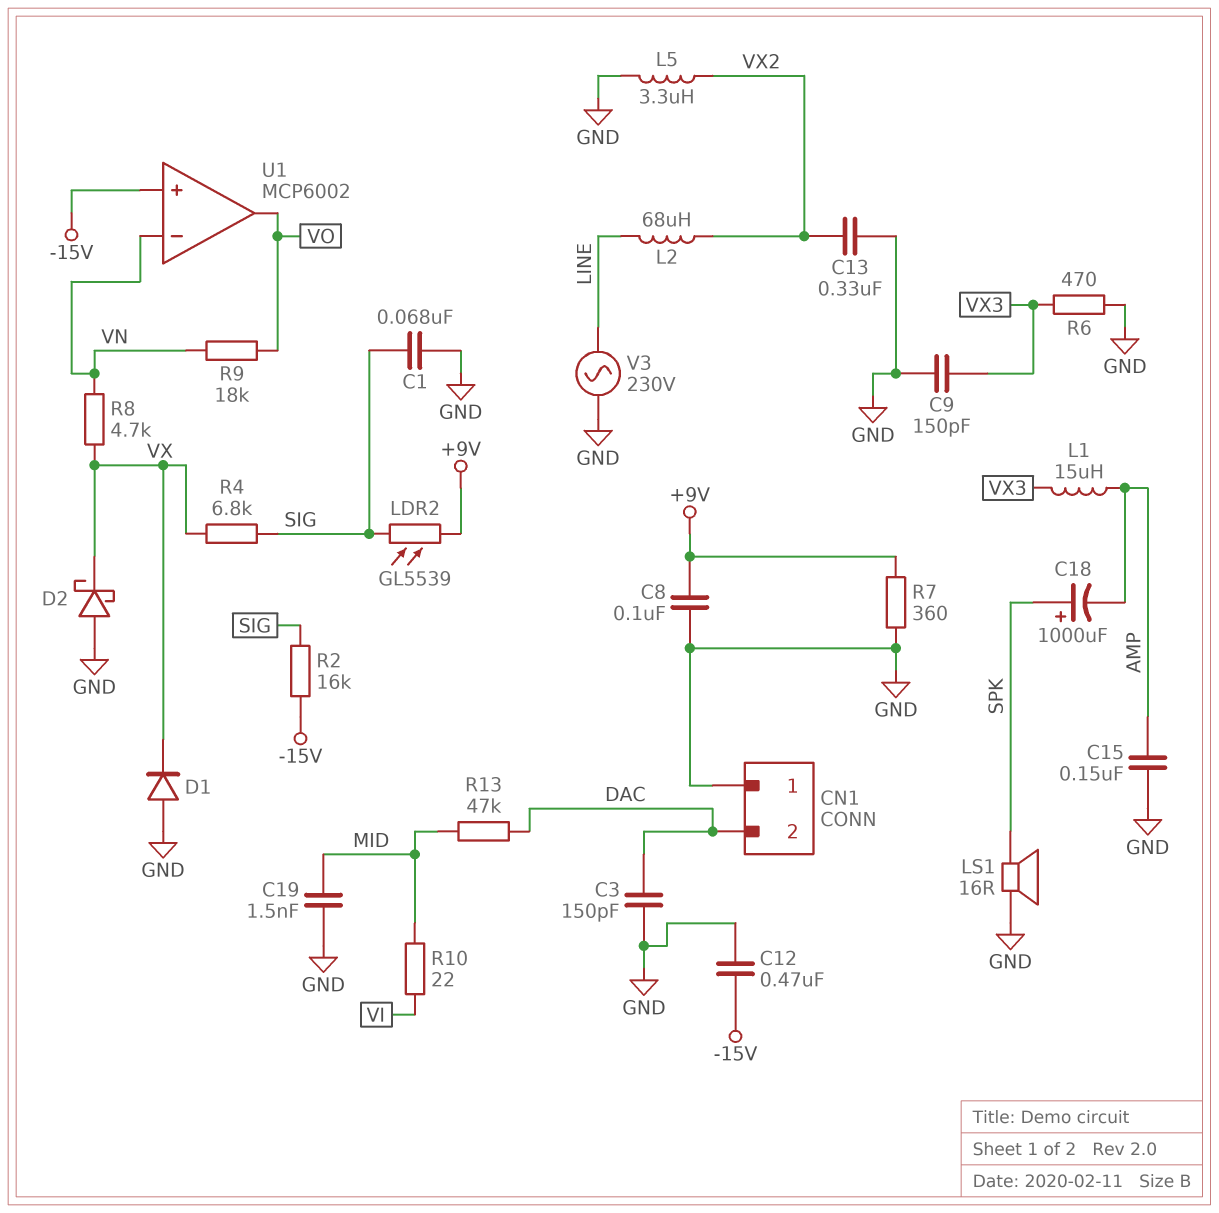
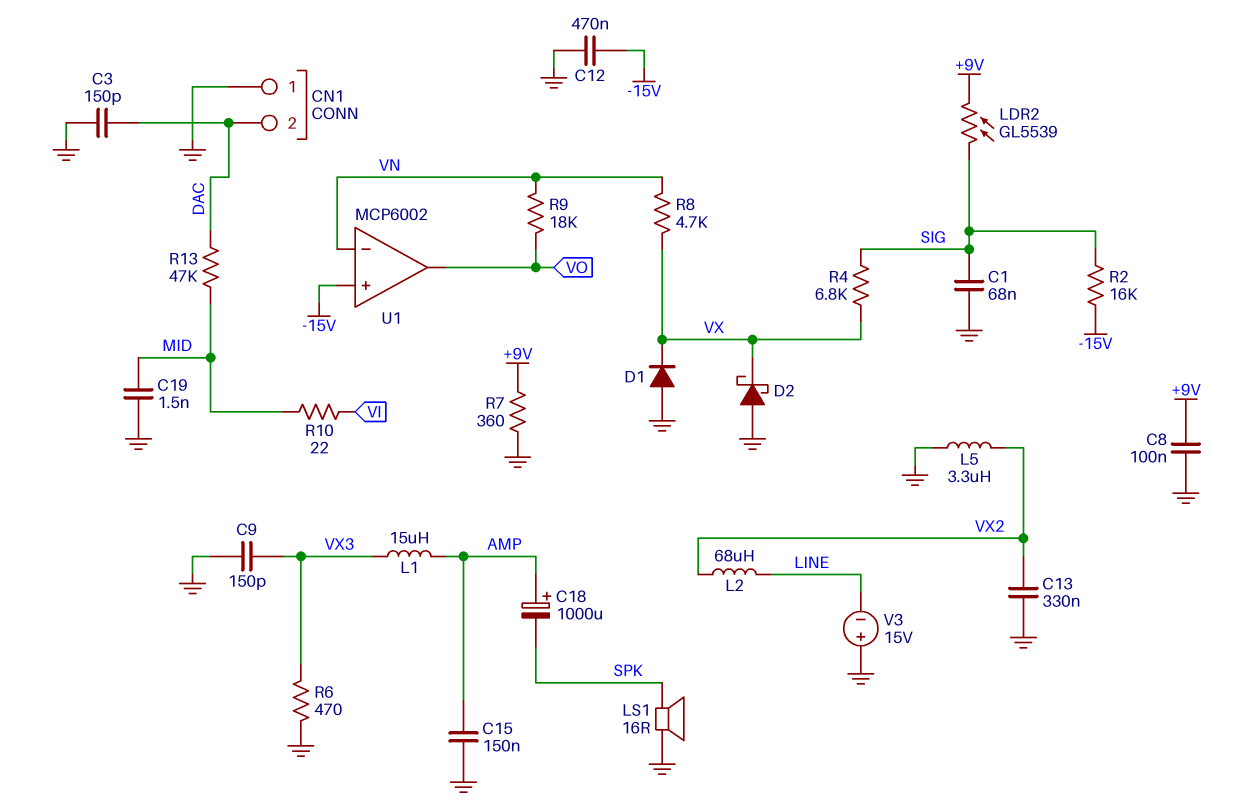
C18: 1000uF (plus SPK, minus AMP) -> 1000uF (plus AMP, minus SPK)
V3: AC 230V (GND, LINE) -> 15V (plus GND, minus LINE)

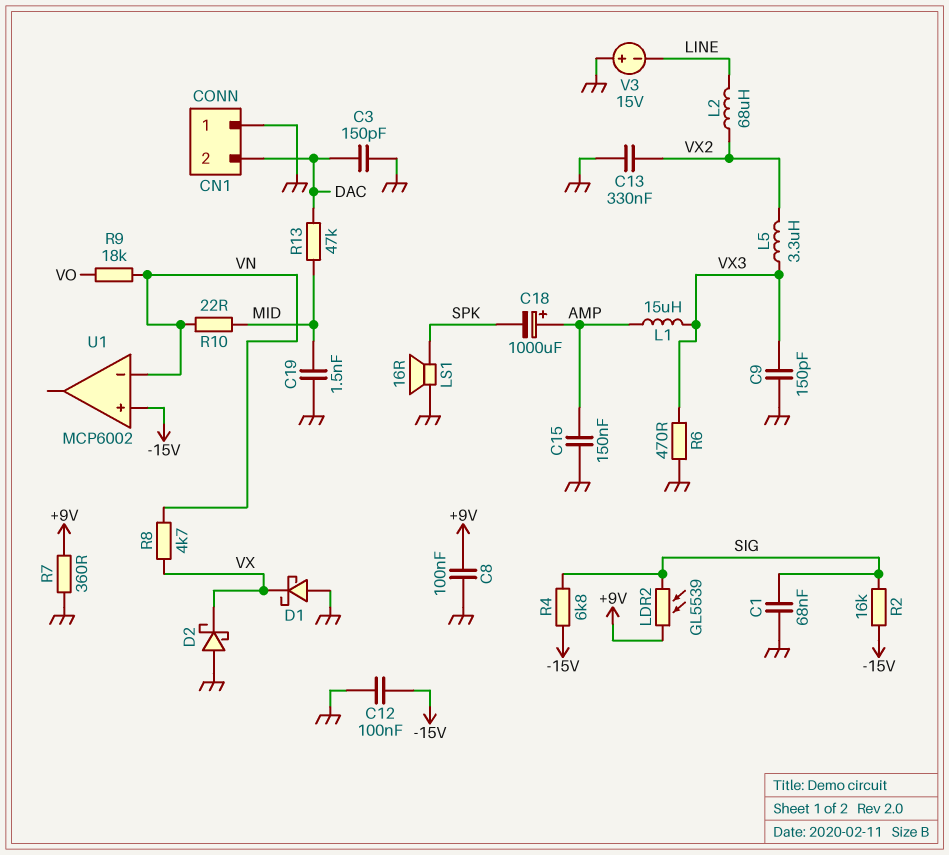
C12: 470nF (-15V, GND) -> 100nF (-15V, GND)
D1: diode (A GND, K VX) -> schottky (A GND, K VX)
L5: 3.3uH (GND, VX2) -> 3.3uH (VX2, VX3)
R4: 6.8k (SIG, VX) -> 6.8k (-15V, SIG)
R10: 22 (MID, VI) -> 22 (MID, VN)
U1 pin out: VO -> none

